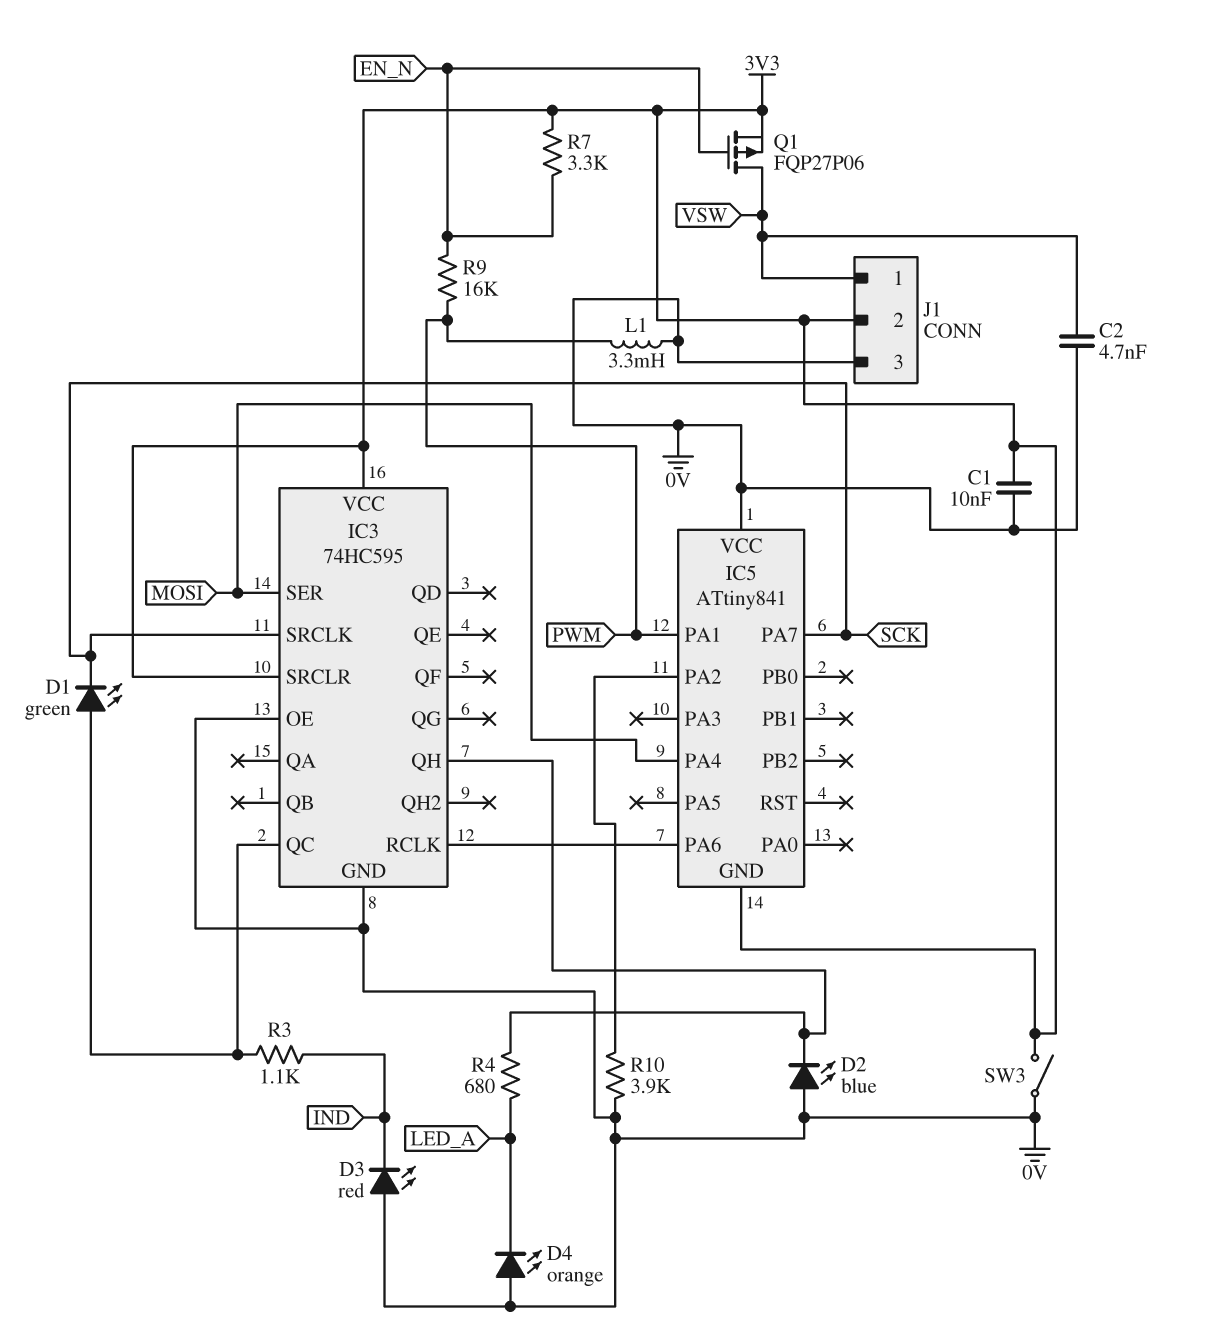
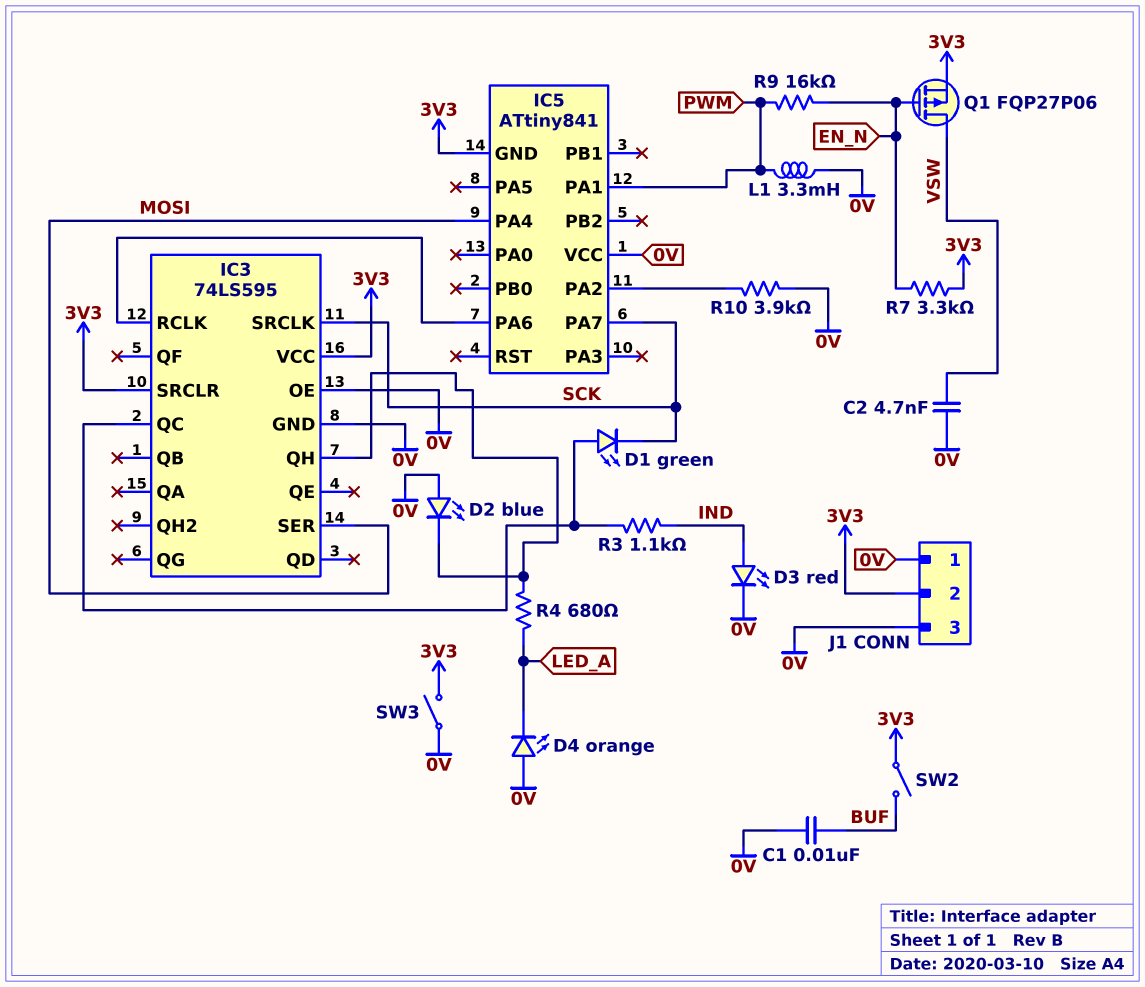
C1: 10nF (0V, 3V3) -> 10nF (0V, BUF)
D3: LED red (A 0V, K IND) -> LED red (A IND, K 0V)
IC3: 74HC595 -> 74LS595
J1 pin 1: VSW -> 0V
SW2: none -> switch (3V3, BUF)

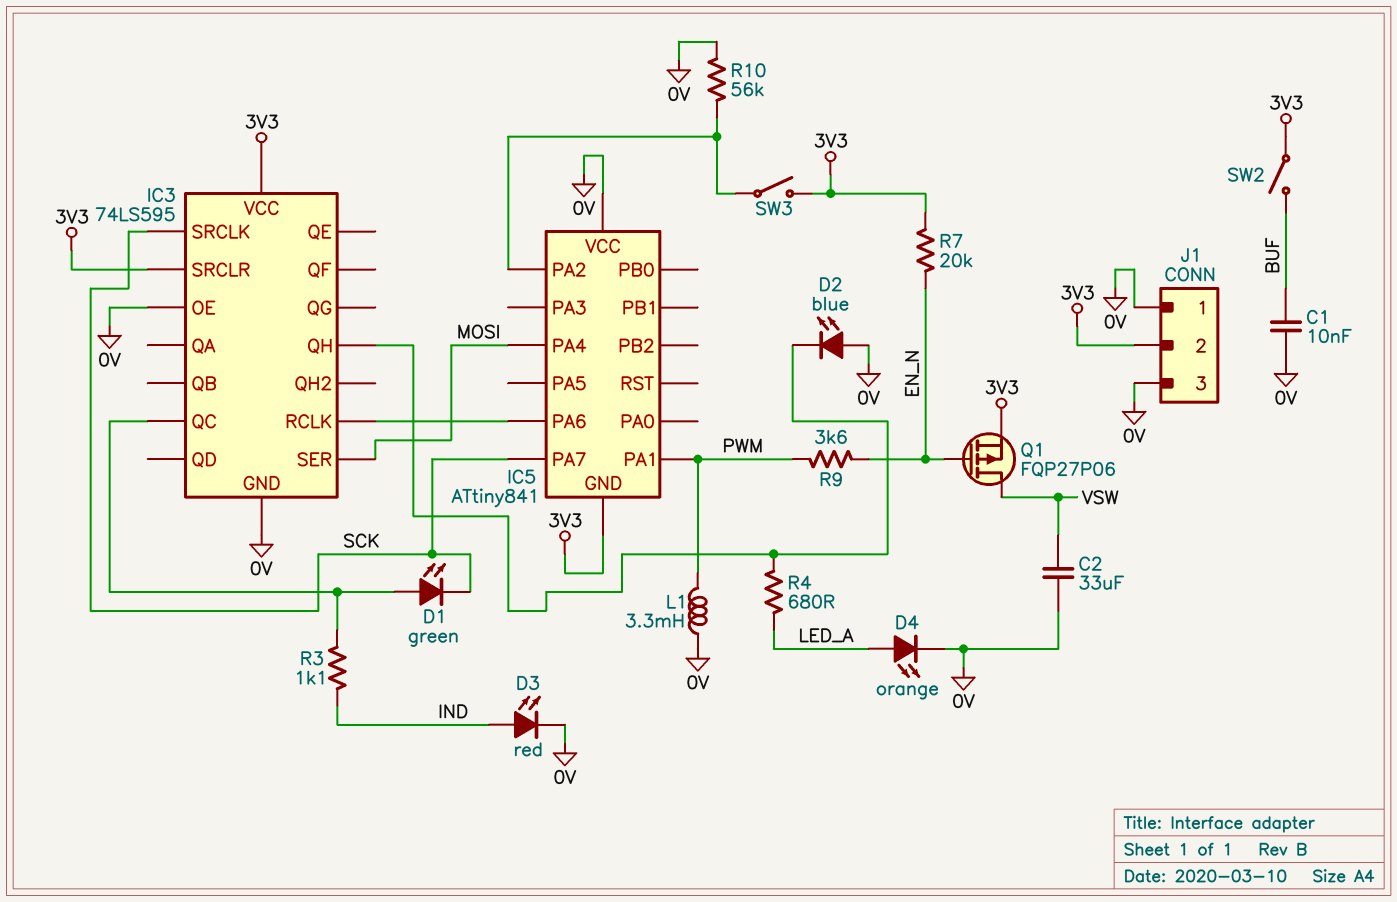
C2: 4.7nF (0V, VSW) -> 33uF (0V, VSW)
D4: LED orange (A 0V, K LED_A) -> LED orange (A LED_A, K 0V)
R7: 3.3k (3V3, EN_N) -> 20k (3V3, EN_N)
R9: 16k (EN_N, PWM) -> 3.6k (EN_N, PWM)
R10: 3.9k (0V, IC5/PA2) -> 56k (0V, IC5/PA2)
SW3: switch (0V, 3V3) -> switch (3V3, IC5/PA2)

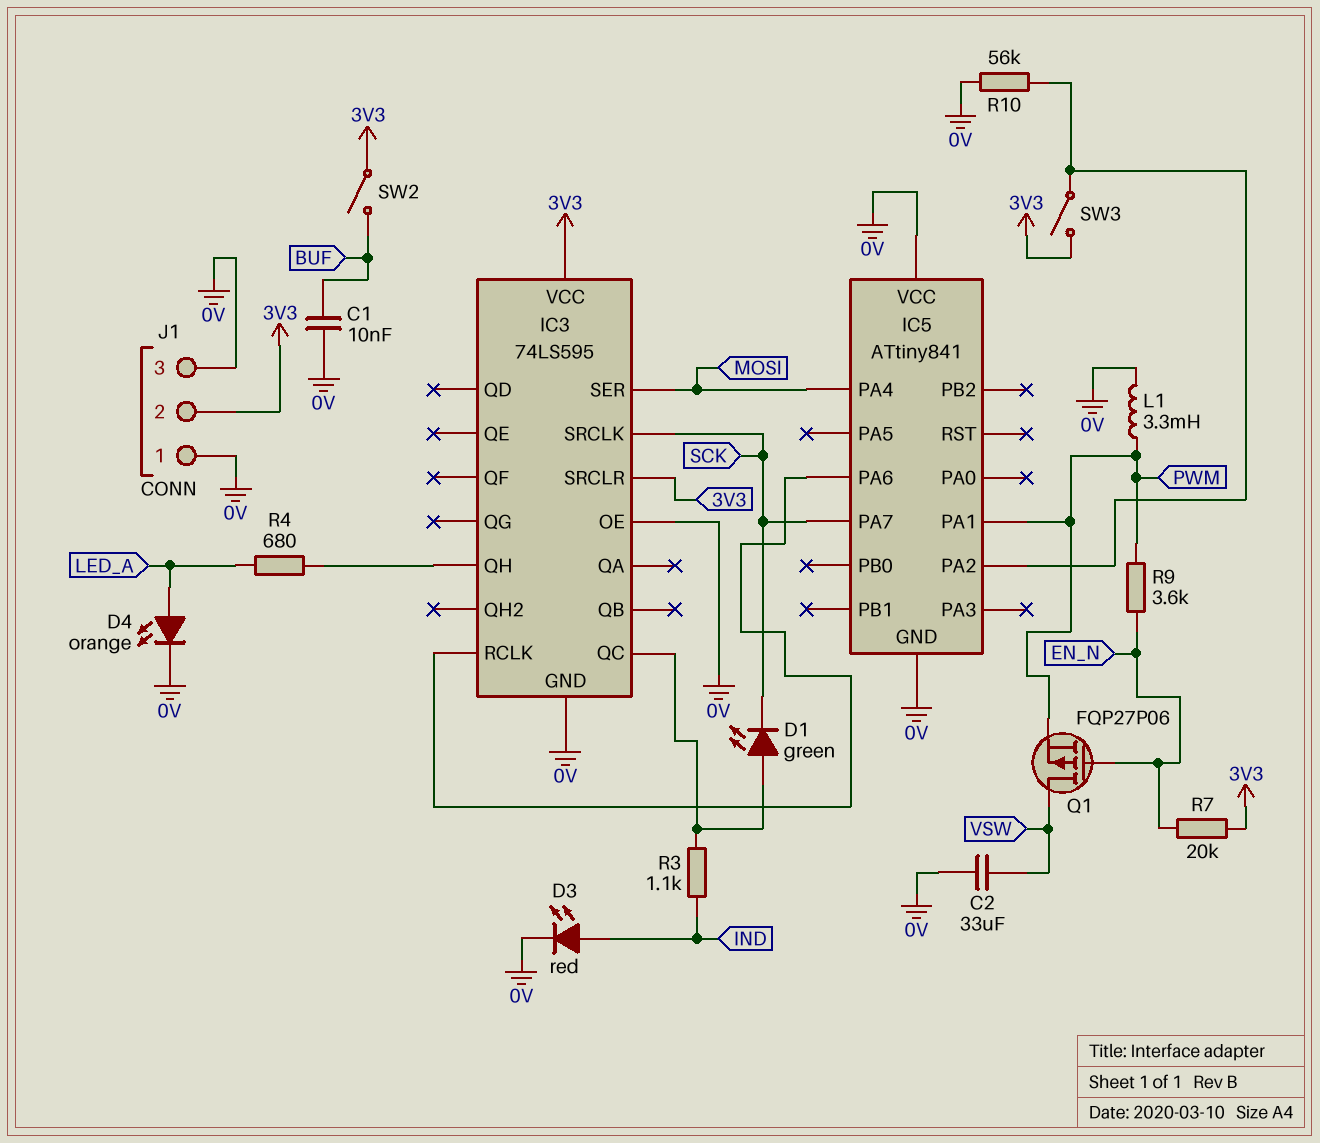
D2: LED blue (A 0V, K IC3/QH) -> none
IC5 pin GND: 3V3 -> 0V
Q1: PMOS FQP27P06 (G EN_N, D VSW, S 3V3) -> PMOS FQP27P06 (G EN_N, D VSW, S PWM)

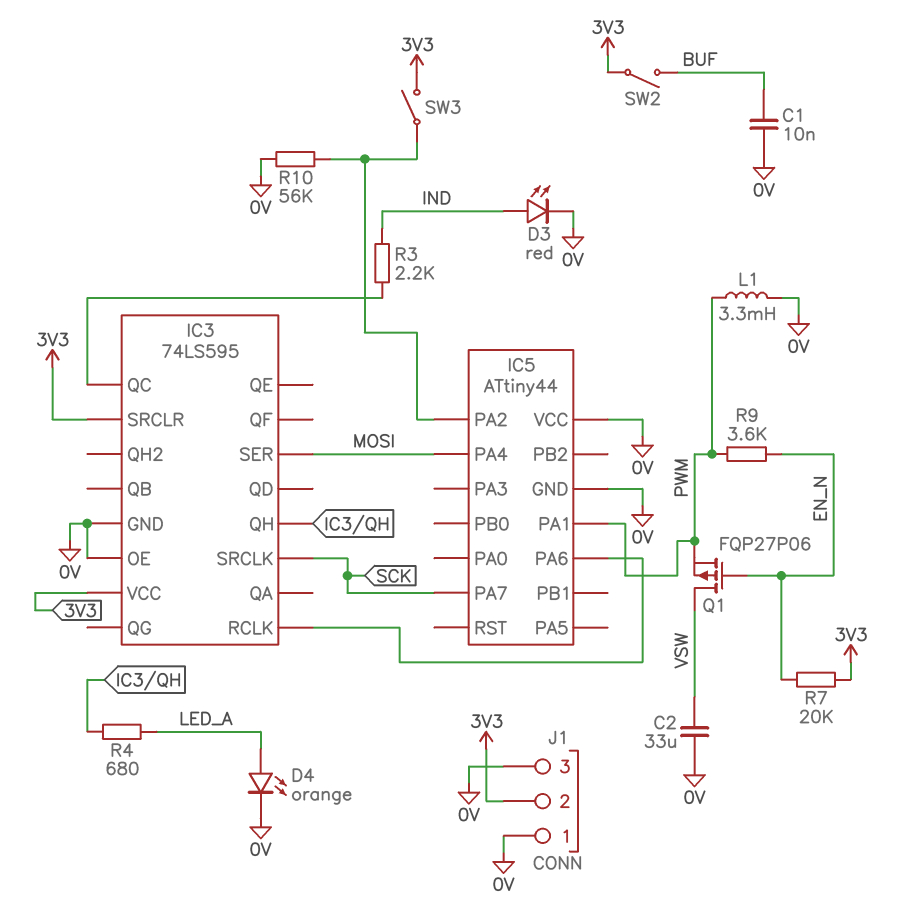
D1: LED green (A IC3/QC, K SCK) -> none
IC5: ATtiny841 -> ATtiny44
R3: 1.1k (IC3/QC, IND) -> 2.2k (IC3/QC, IND)

